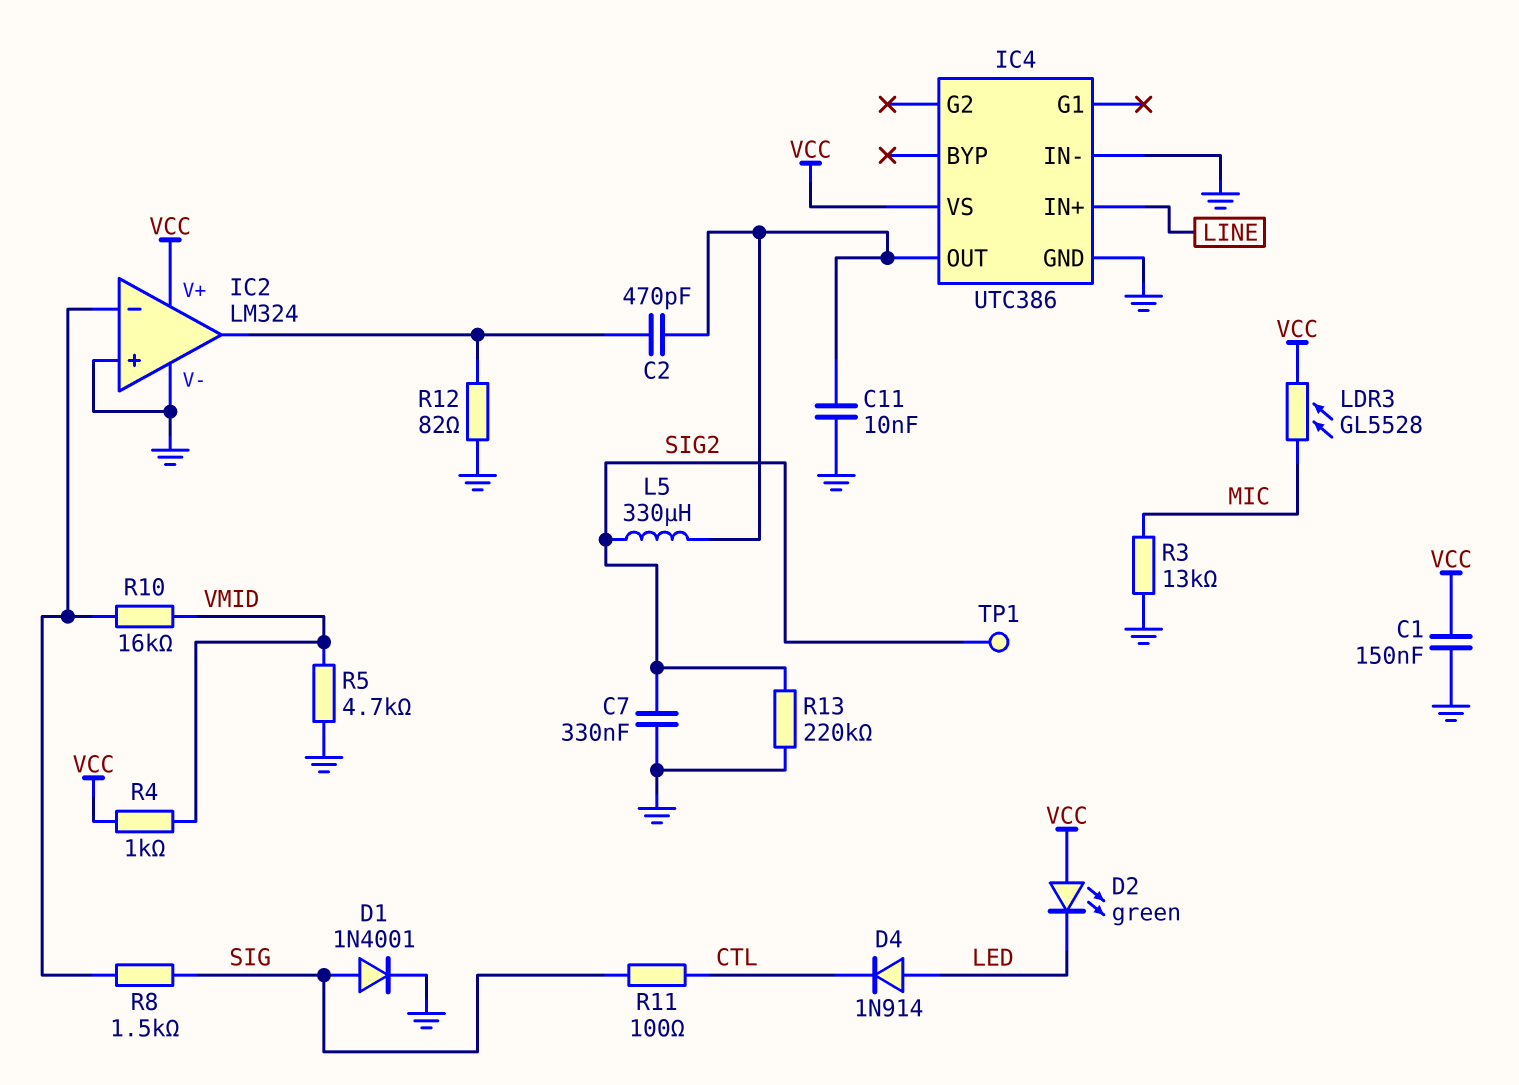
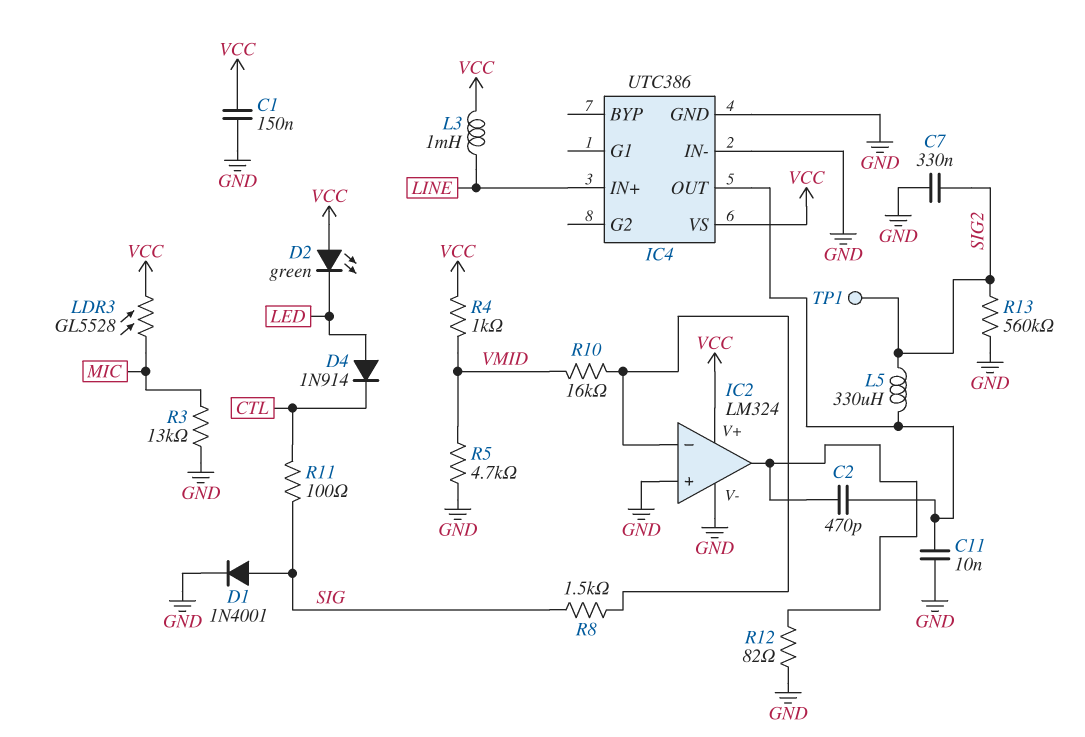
L3: none -> 1mH (LINE, VCC)
R13: 220k (GND, SIG2) -> 560k (GND, SIG2)

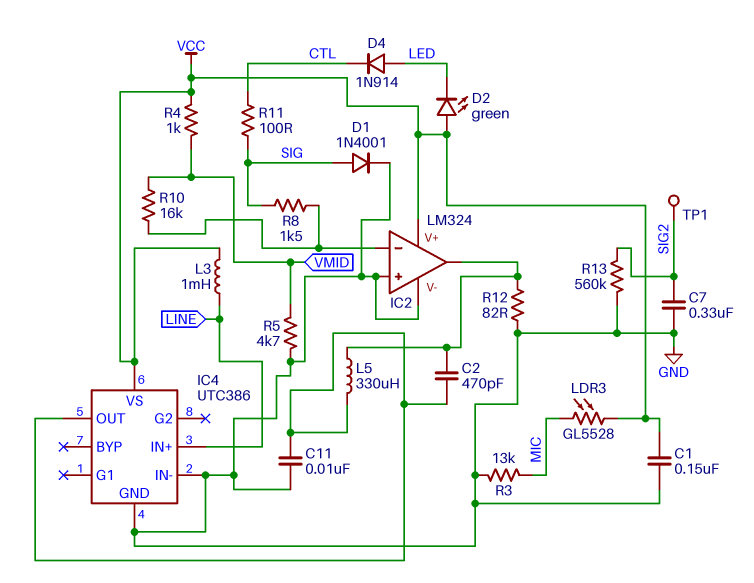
L5: 330uH (IC4/OUT, SIG2) -> 330uH (IC2/out, IC4/OUT)

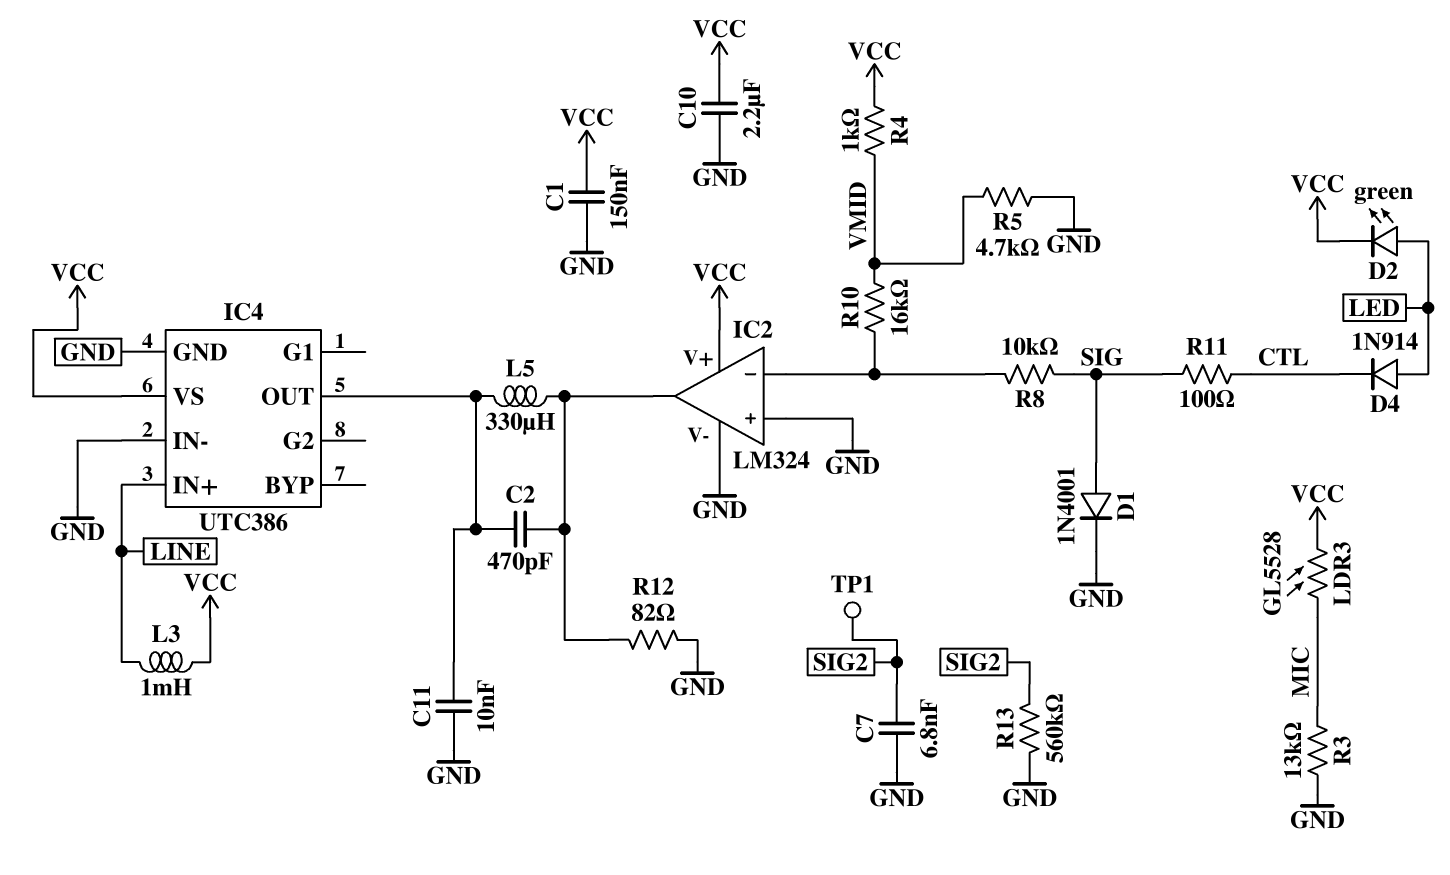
C7: 330nF (GND, SIG2) -> 6.8nF (GND, SIG2)
C10: none -> 2.2uF (GND, VCC)
D2: LED green (A VCC, K LED) -> LED green (A LED, K VCC)
R8: 1.5k (IC2/in-, SIG) -> 10k (IC2/in-, SIG)

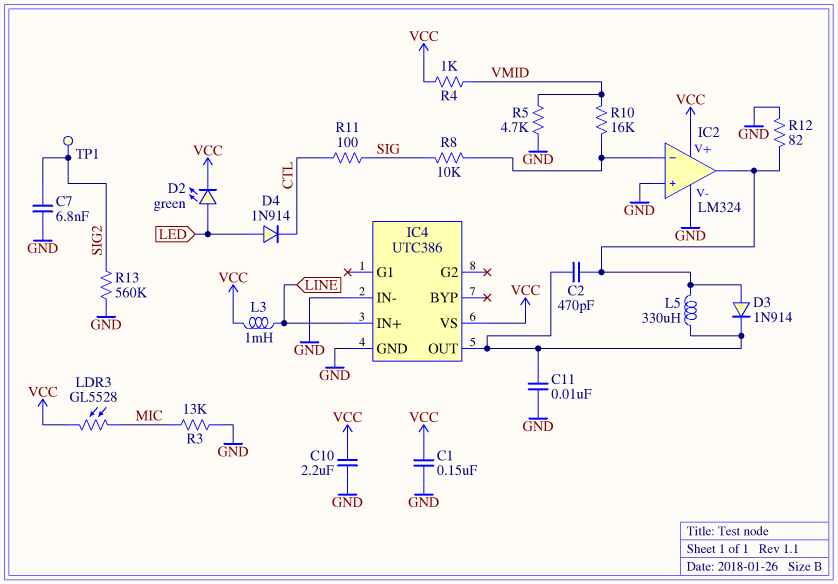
D1: diode 1N4001 (A SIG, K GND) -> none
D3: none -> diode 1N914 (A IC2/out, K IC4/OUT)

